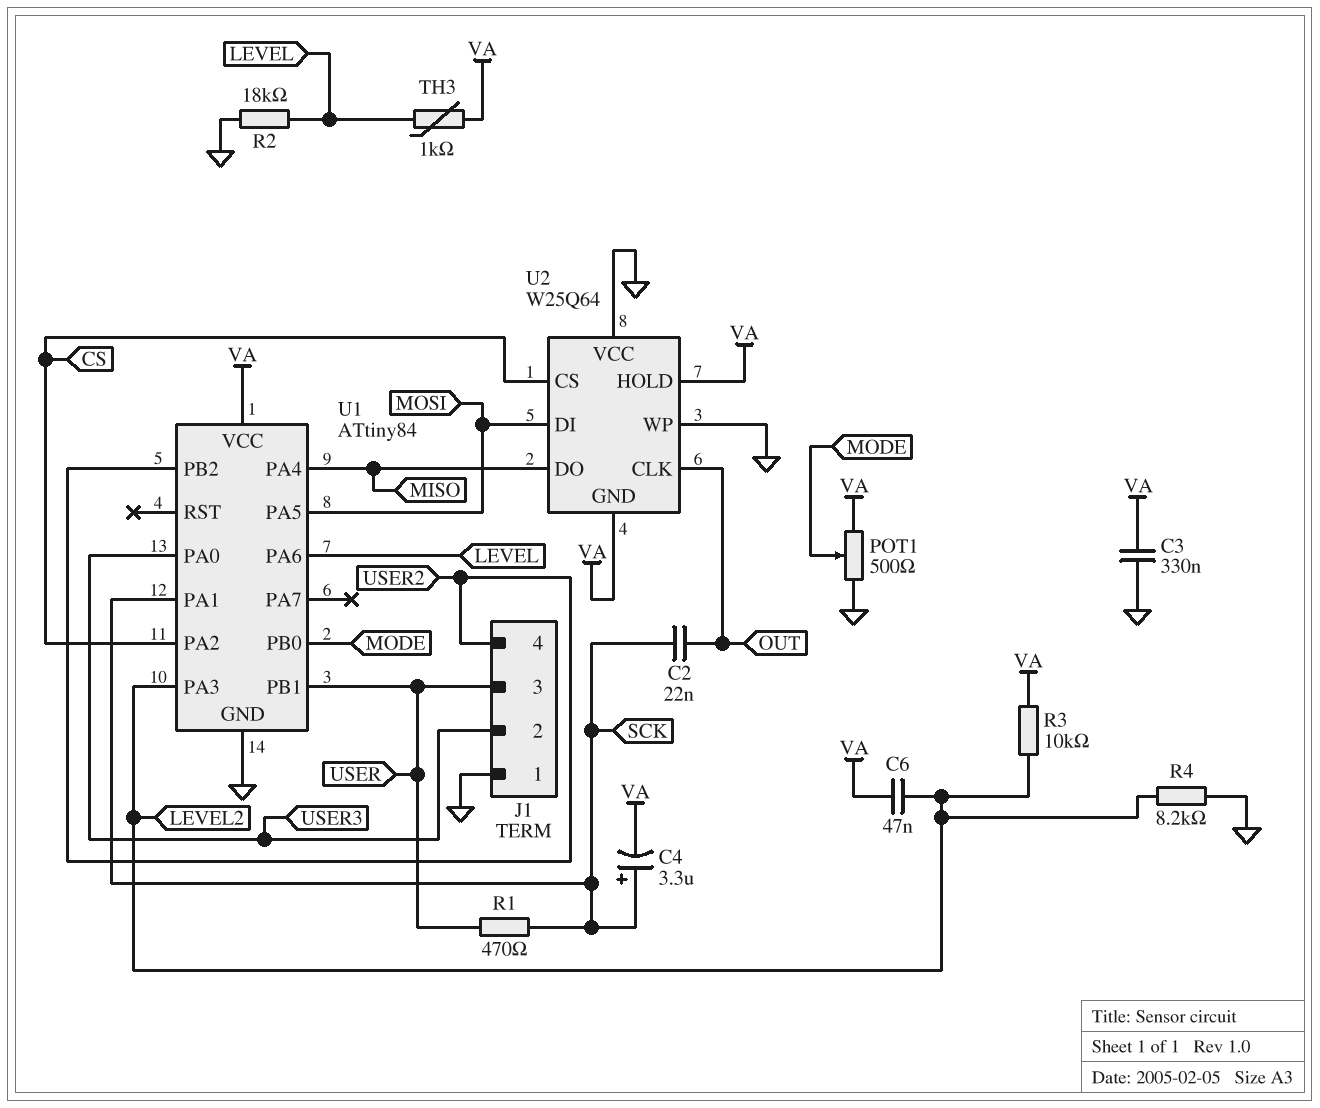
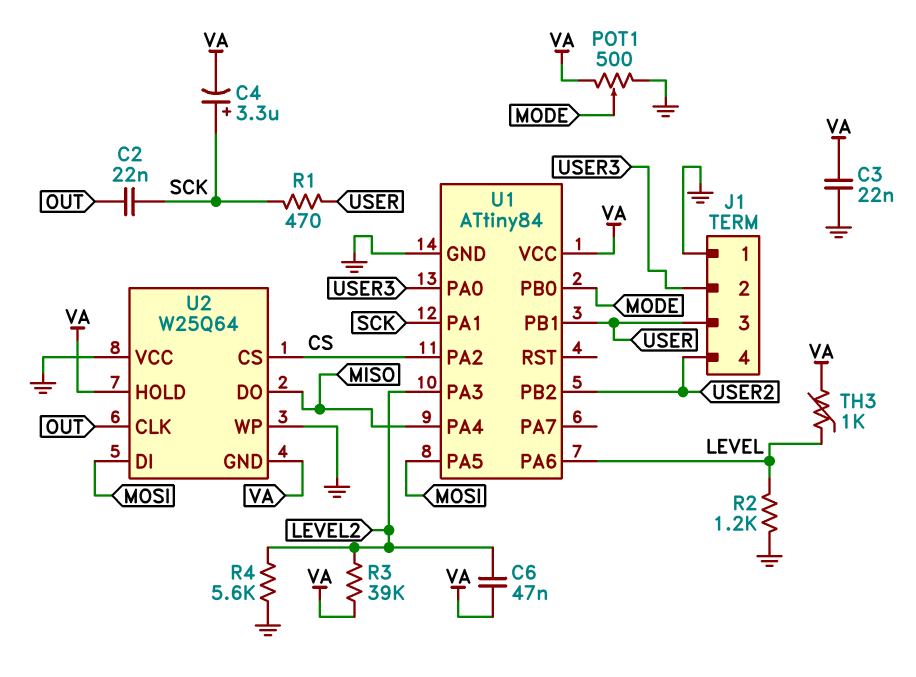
C3: 330nF (GND, VA) -> 22nF (GND, VA)
R2: 18k (GND, LEVEL) -> 1.2k (GND, LEVEL)
R3: 10k (LEVEL2, VA) -> 39k (LEVEL2, VA)
R4: 8.2k (GND, LEVEL2) -> 5.6k (GND, LEVEL2)

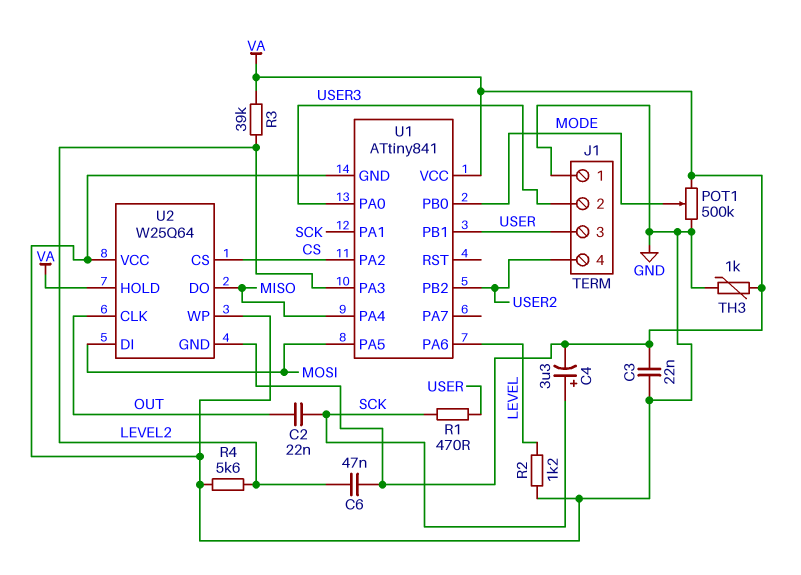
POT1: 500 (GND, VA, wiper MODE) -> 500k (GND, VA, wiper MODE)
TH3: 1k (LEVEL, VA) -> 1k (GND, VA)
U1: ATtiny84 -> ATtiny841

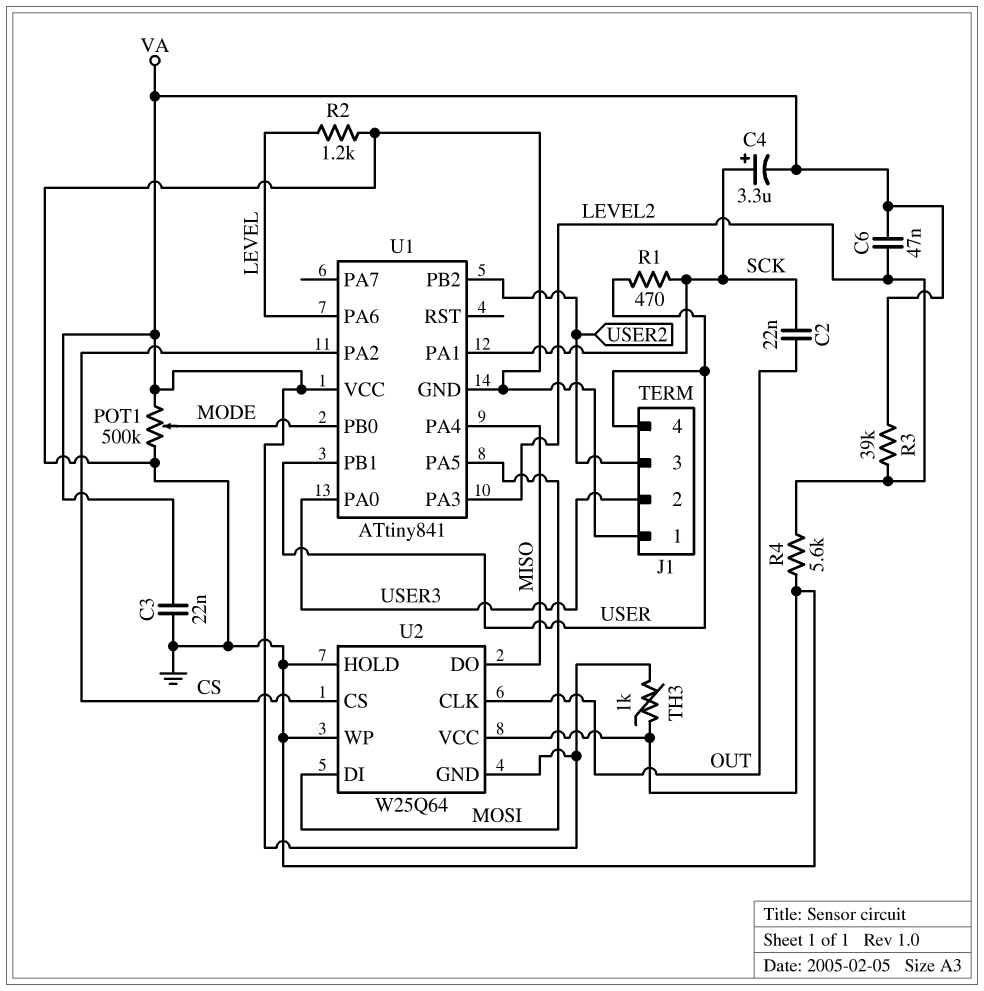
J1 pin 3: USER -> USER2
J1 pin 4: USER2 -> USER
U2 pin HOLD: VA -> GND

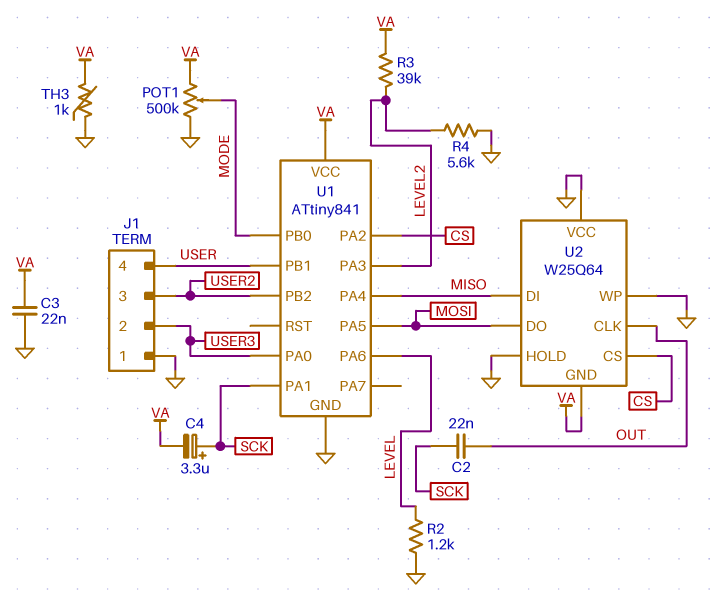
C6: 47nF (LEVEL2, VA) -> none
R1: 470 (SCK, USER) -> none
U2 pin DI: MOSI -> MISO
U2 pin DO: MISO -> MOSI

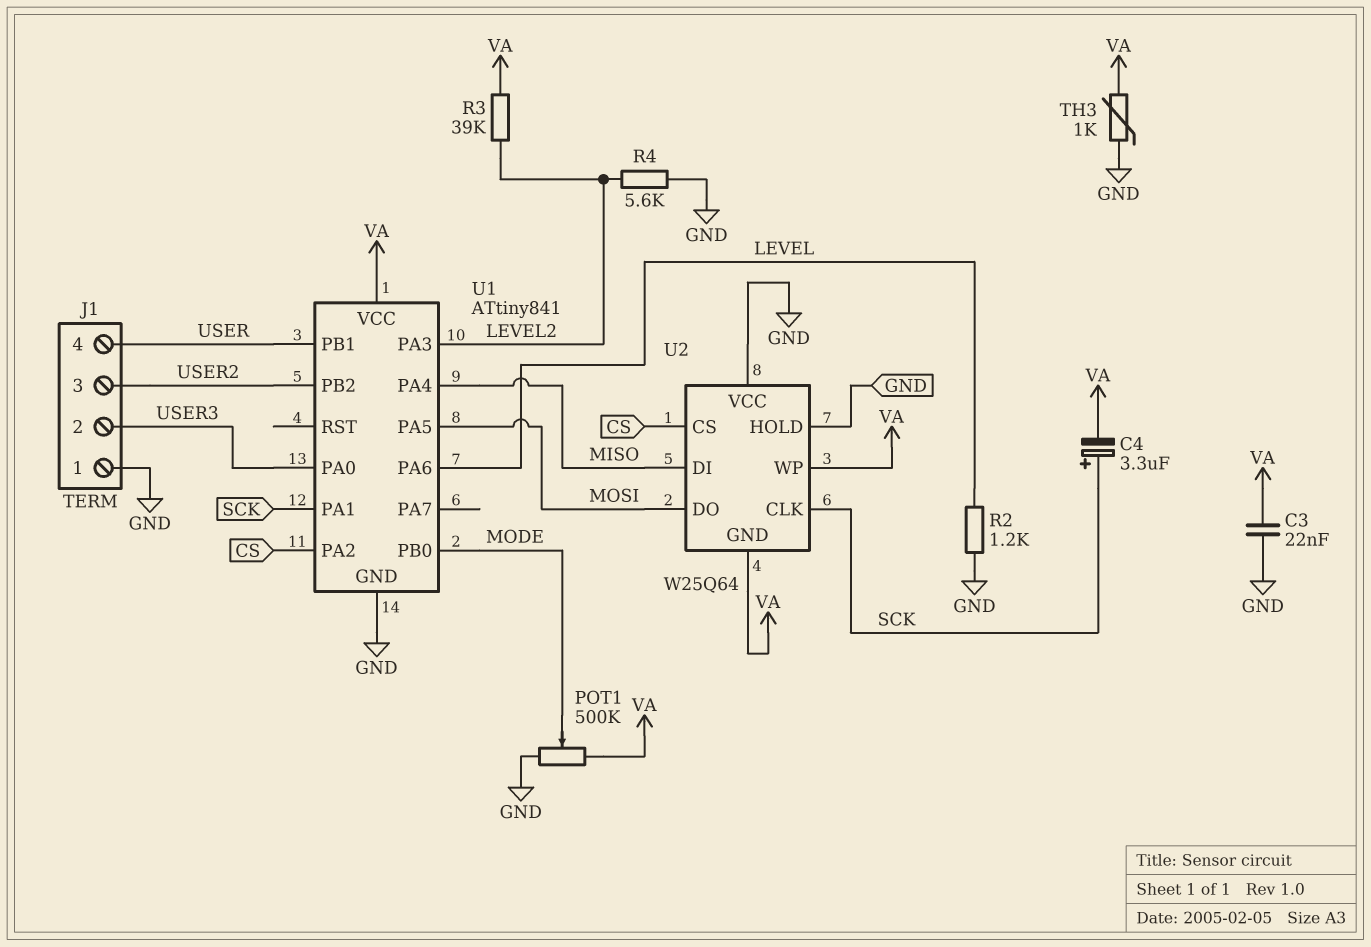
C2: 22nF (OUT, SCK) -> none
U2 pin CLK: OUT -> SCK
U2 pin WP: GND -> VA

